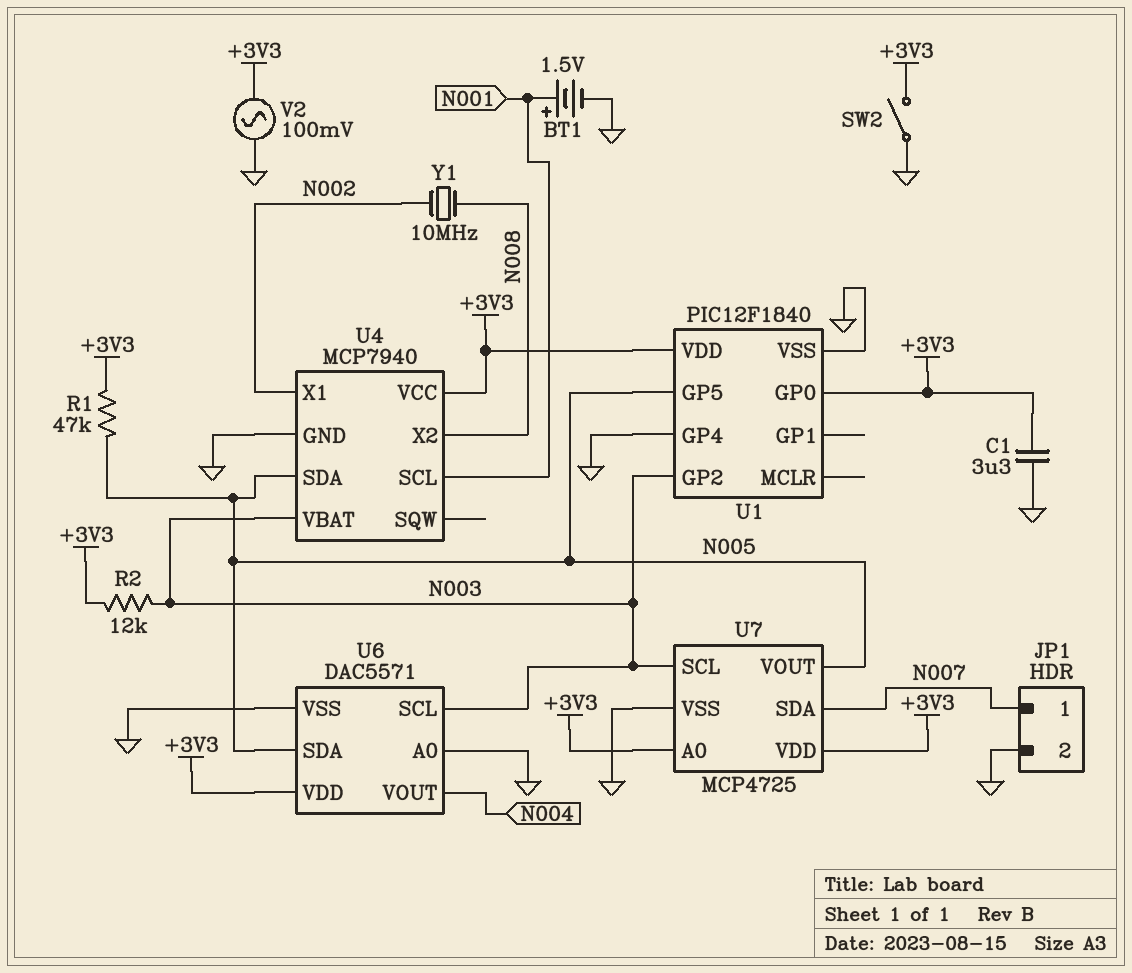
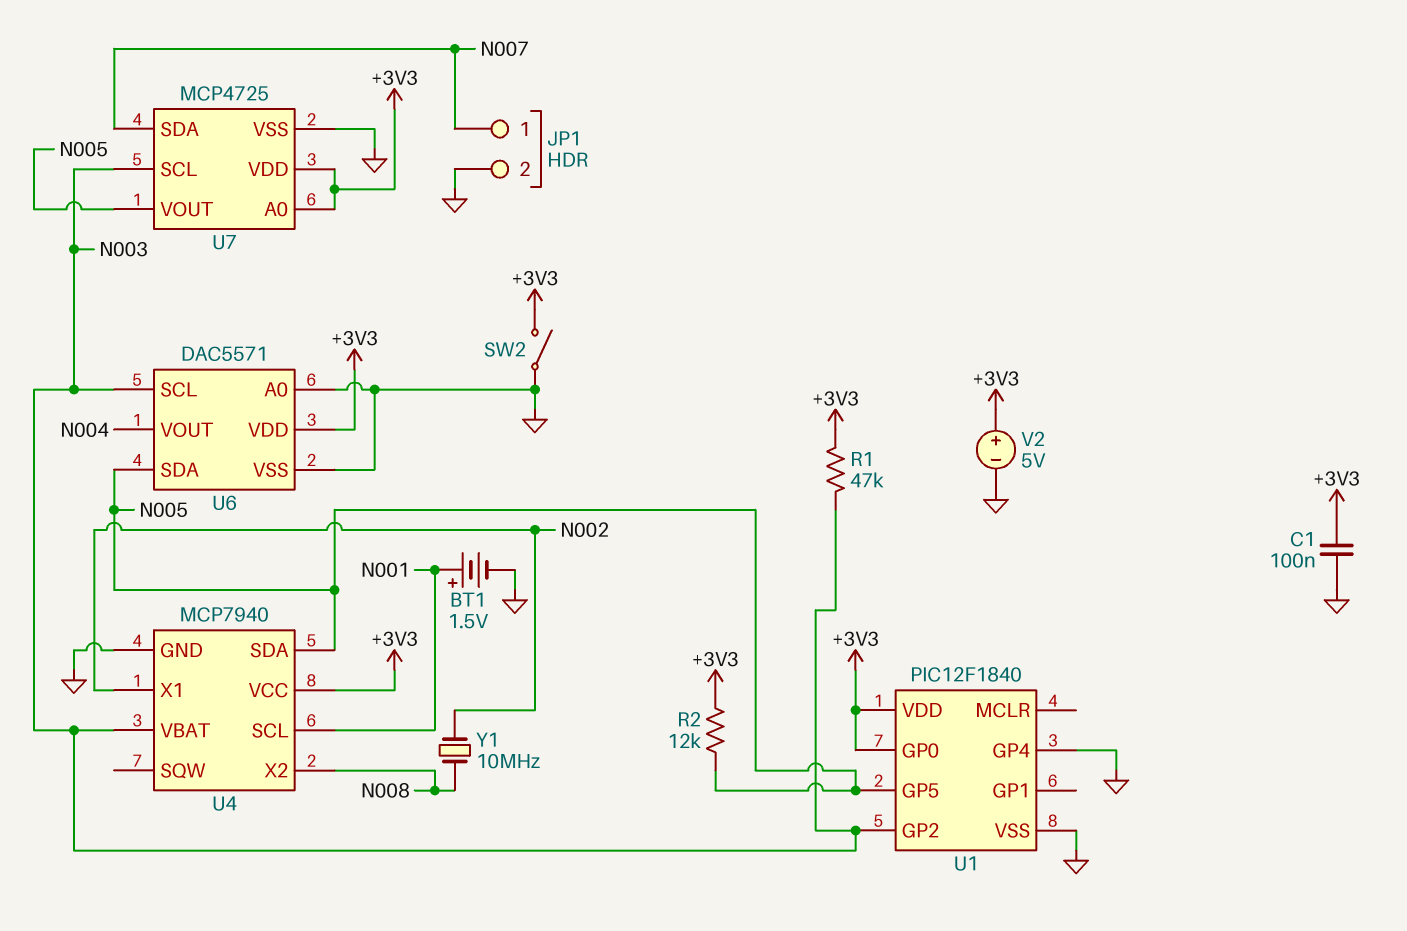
C1: 3.3uF (+3V3, GND) -> 100nF (+3V3, GND)
R1: 47k (+3V3, N005) -> 47k (+3V3, N003)
R2: 12k (+3V3, N003) -> 12k (+3V3, N005)
V2: AC 100mV (+3V3, GND) -> 5V (plus +3V3, minus GND)

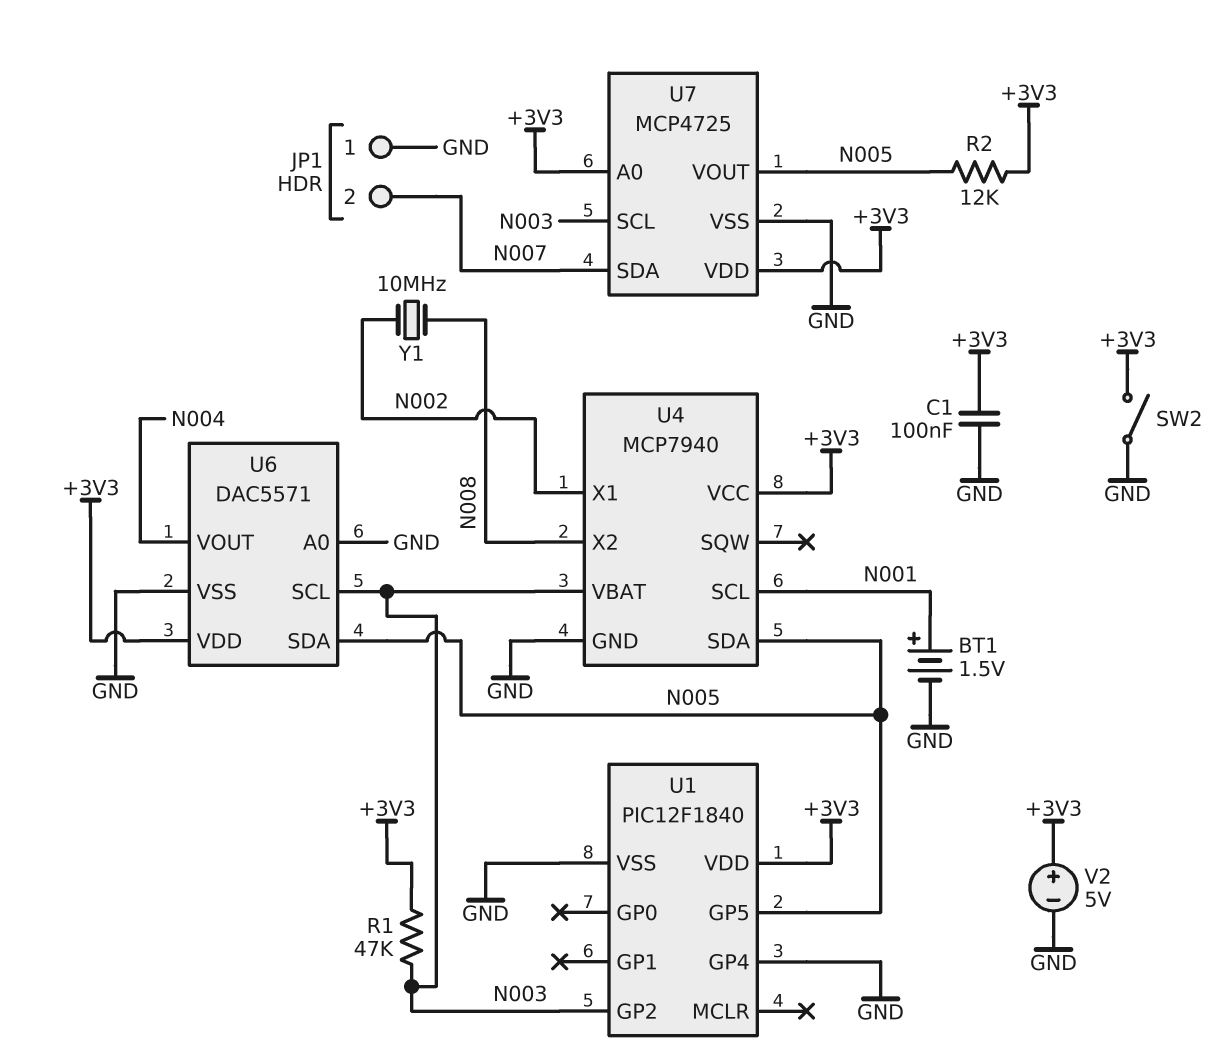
JP1 pin 1: N007 -> GND
JP1 pin 2: GND -> N007
U1 pin GP0: +3V3 -> none

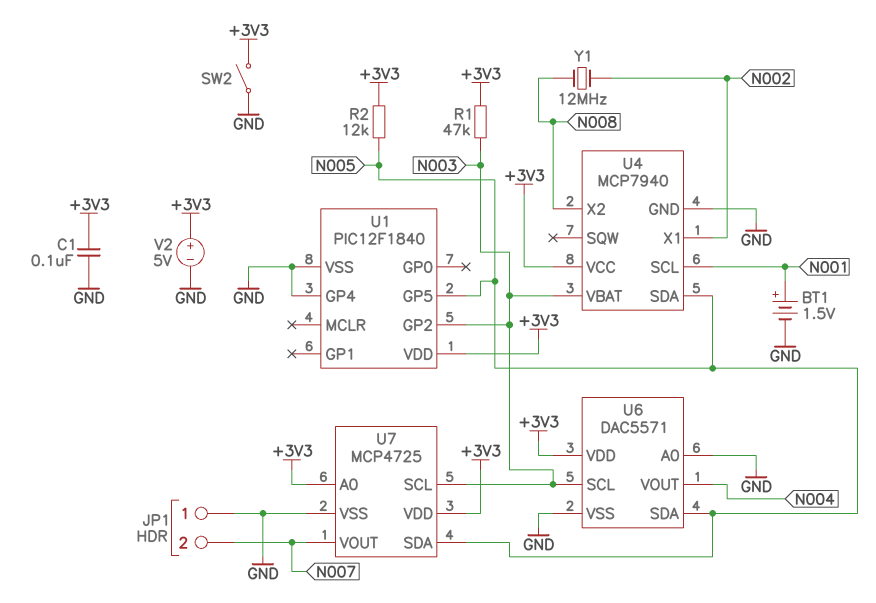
U7 pin SDA: N007 -> N005
U7 pin VOUT: N005 -> N007
Y1: 10MHz (N002, N008) -> 12MHz (N002, N008)

